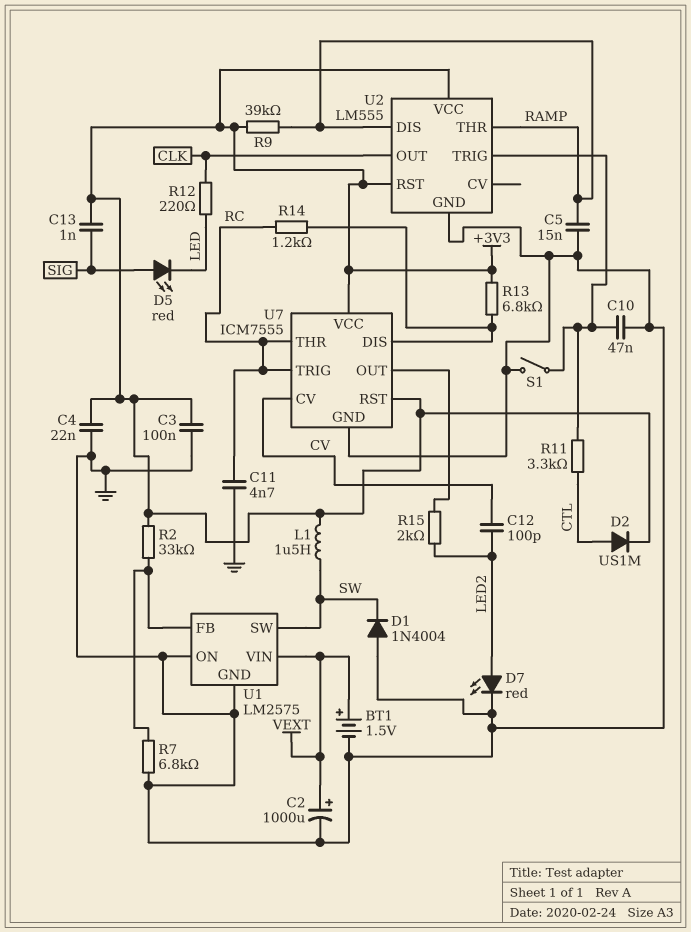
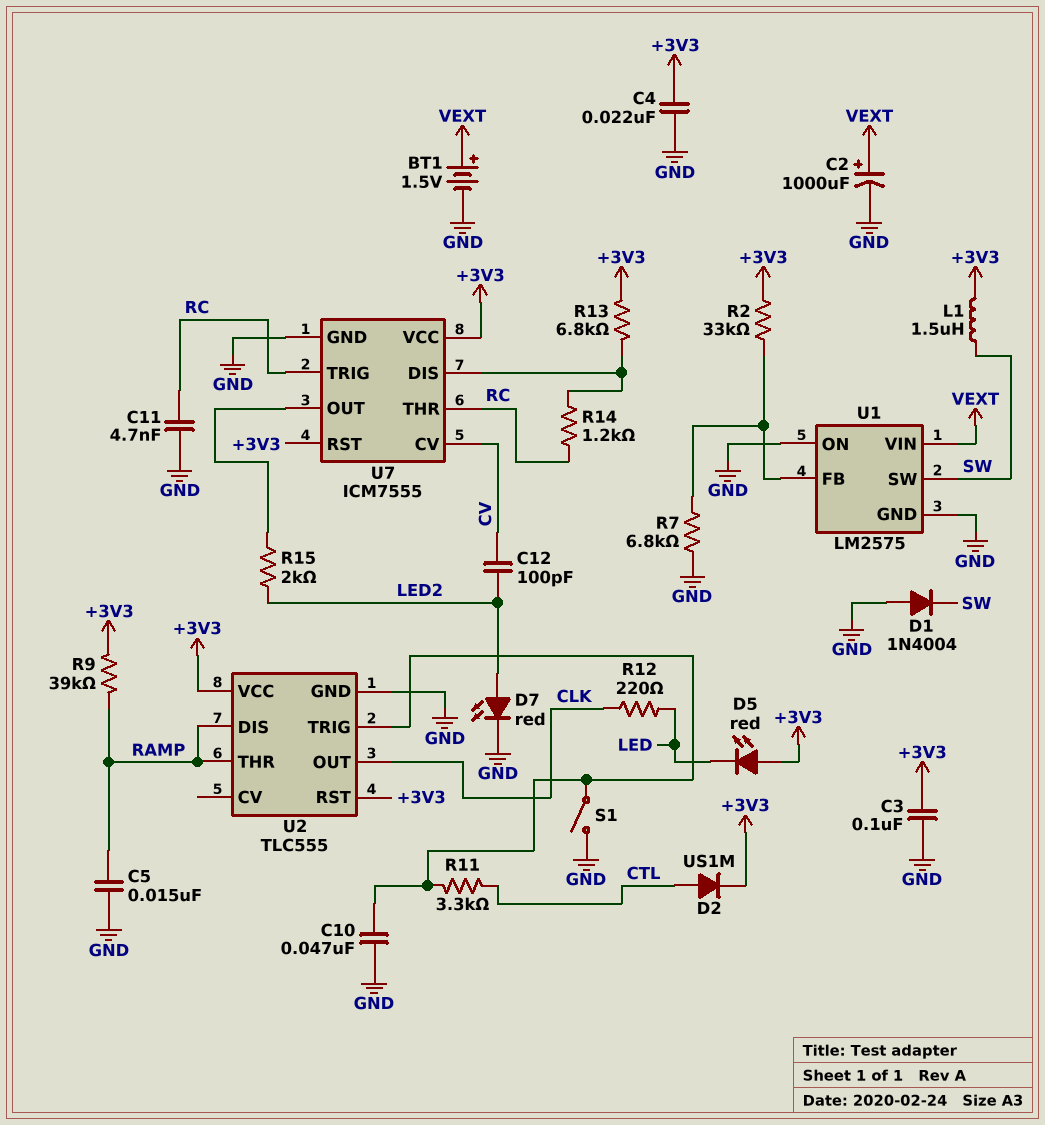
C13: 1nF (+3V3, SIG) -> none
D5: LED red (A SIG, K LED) -> LED red (A +3V3, K LED)
U2: LM555 -> TLC555

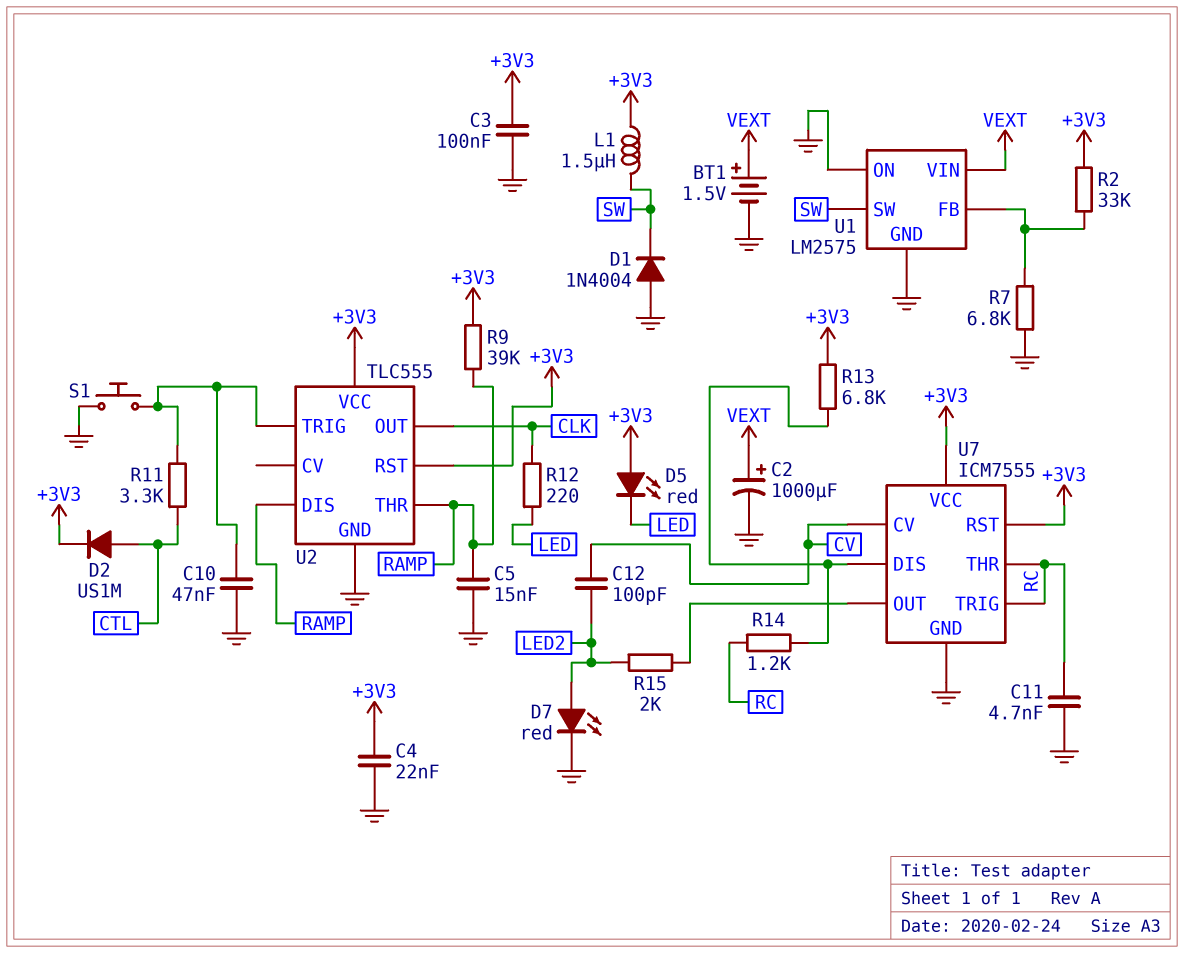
S1: switch (GND, U2/TRIG) -> button (GND, U2/TRIG)

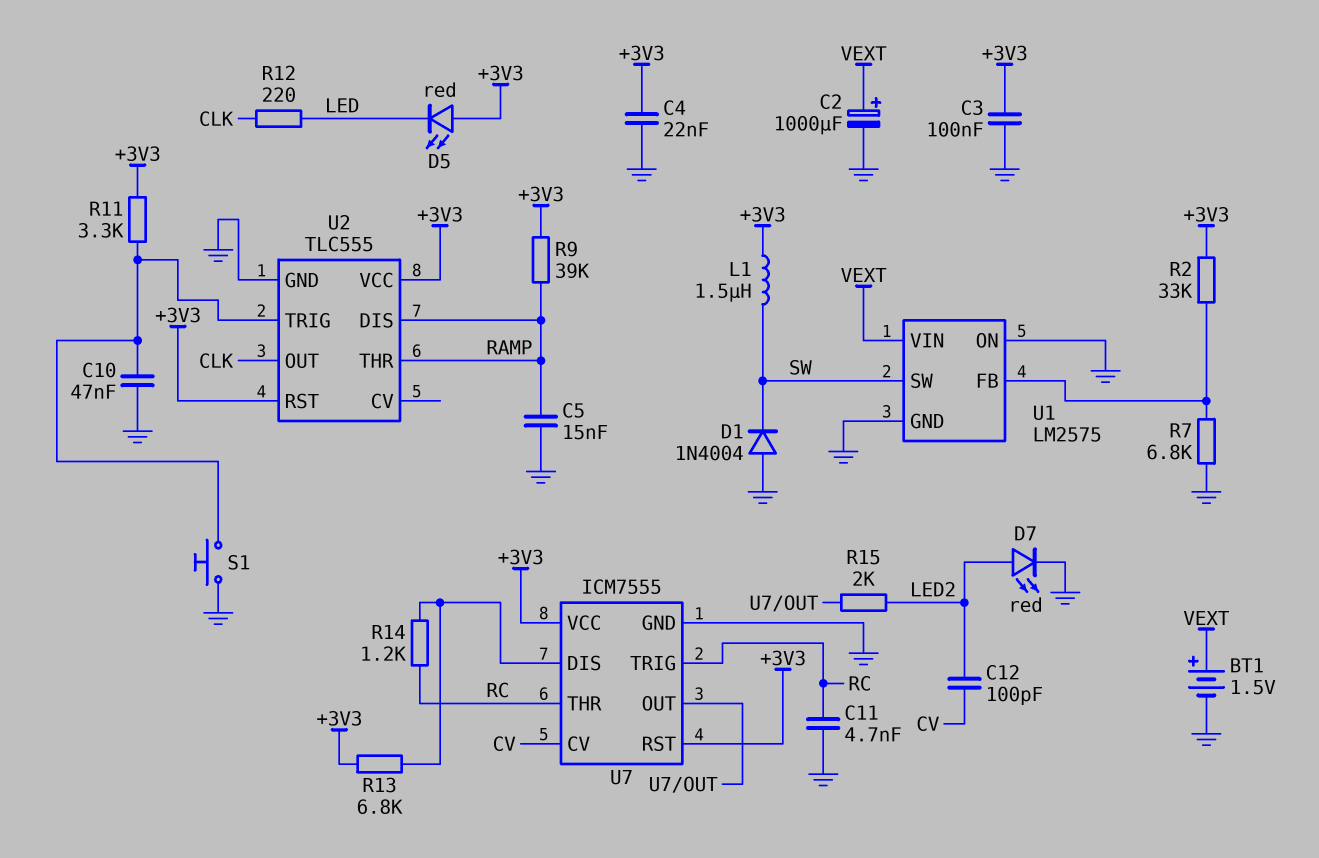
D2: diode US1M (A CTL, K +3V3) -> none
R11: 3.3k (CTL, U2/TRIG) -> 3.3k (+3V3, U2/TRIG)

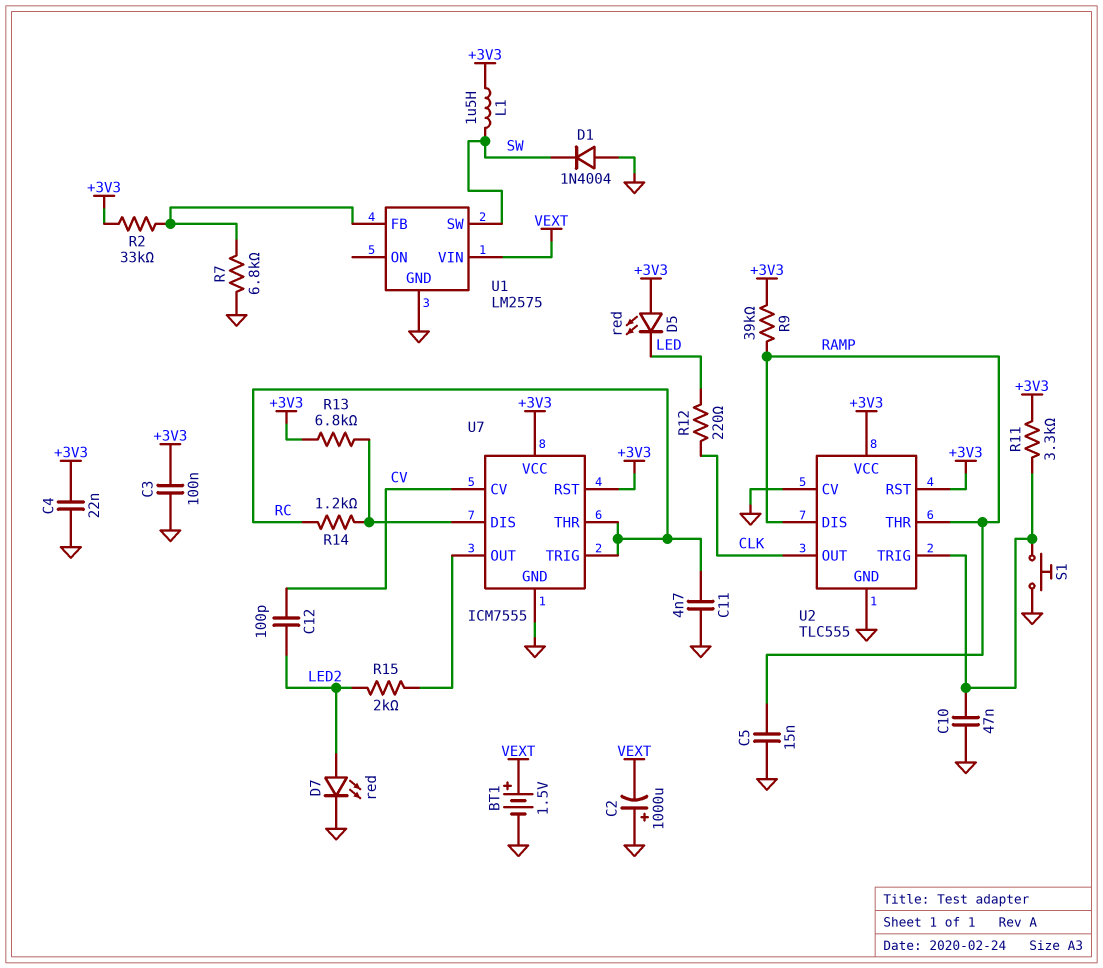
C2: 1000uF (plus VEXT, minus GND) -> 1000uF (plus GND, minus VEXT)
U1 pin ON: GND -> none
U2 pin CV: none -> GND

